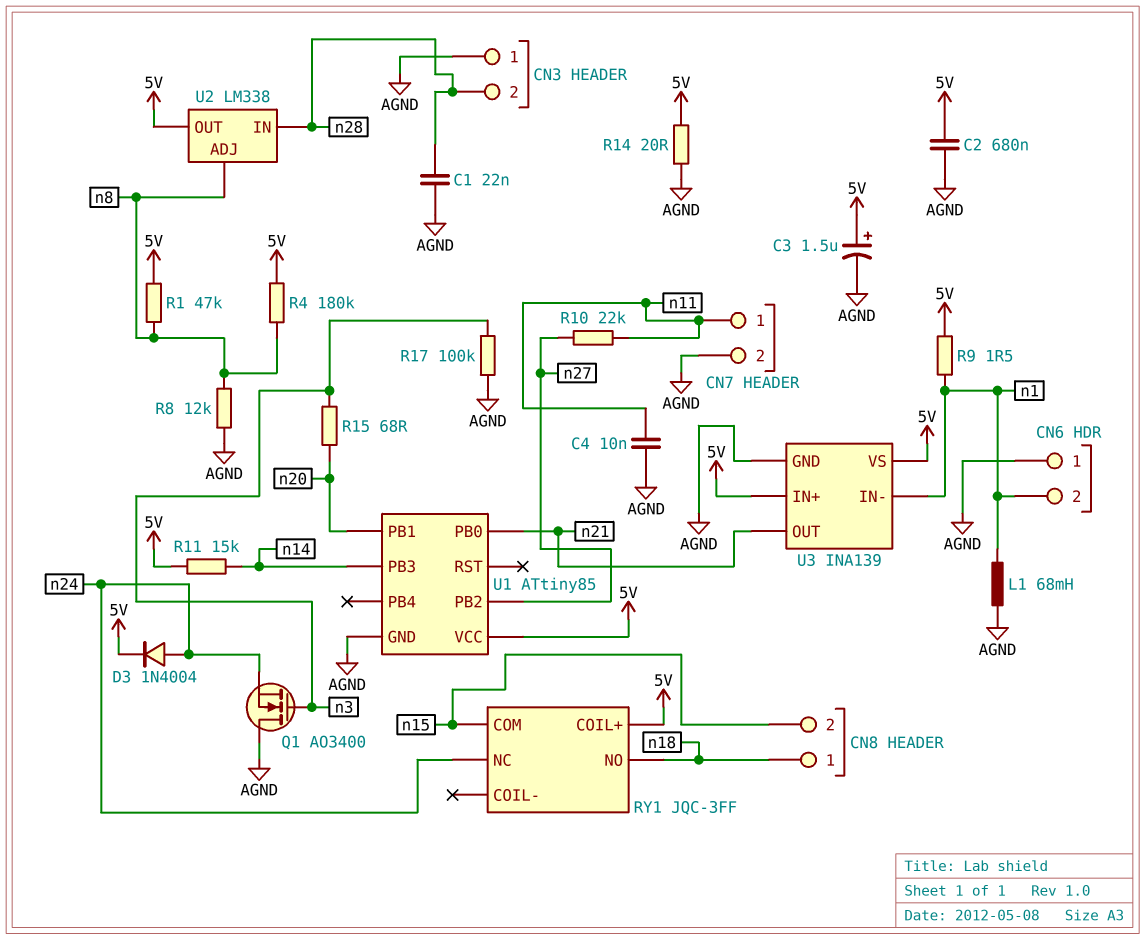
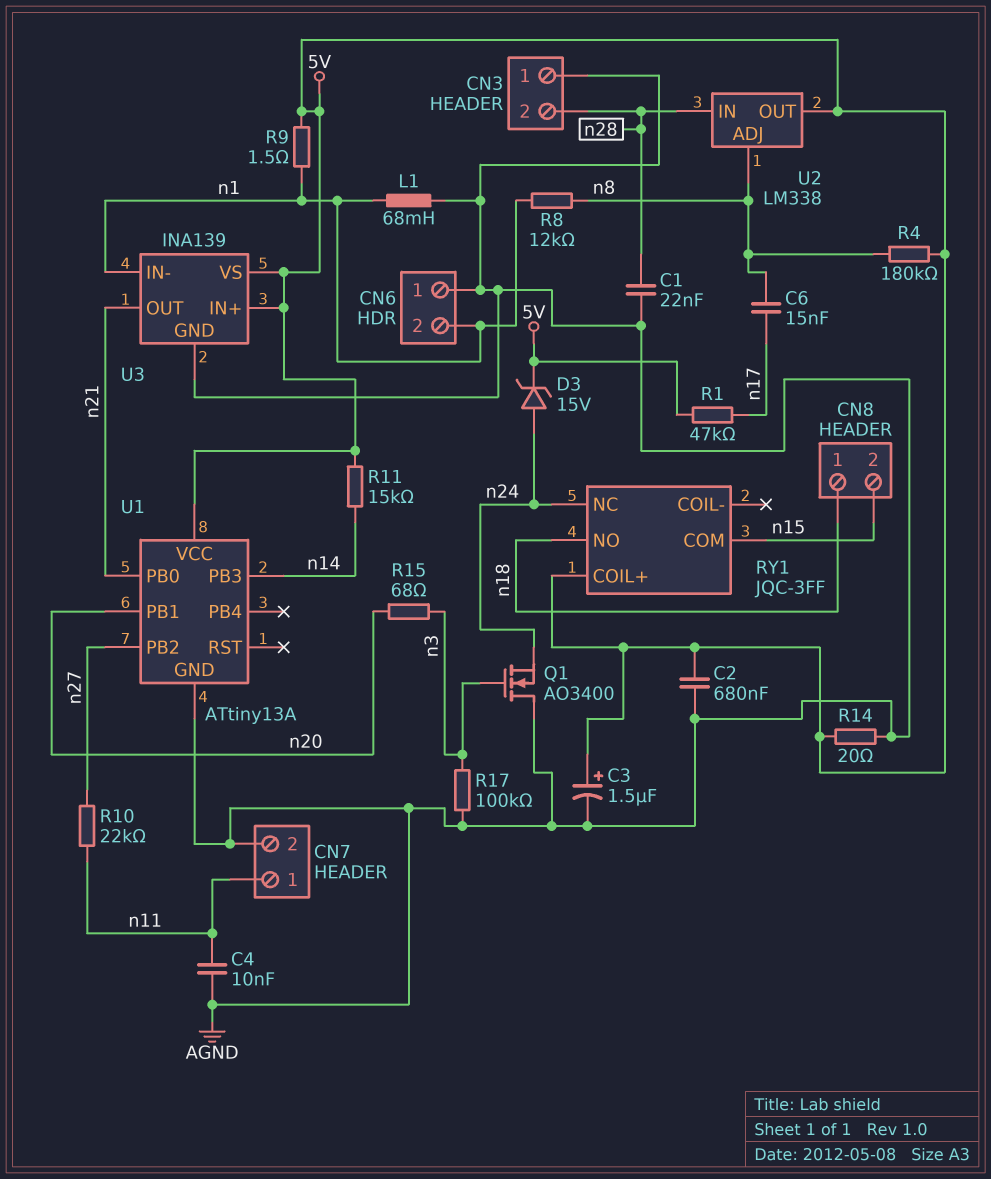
C6: none -> 15nF (n8, n17)
D3: diode 1N4004 (A n24, K 5V) -> zener 15V (A n24, K 5V)
R1: 47k (5V, n8) -> 47k (5V, n17)
R8: 12k (AGND, n8) -> 12k (n1, n8)
U1: ATtiny85 -> ATtiny13A

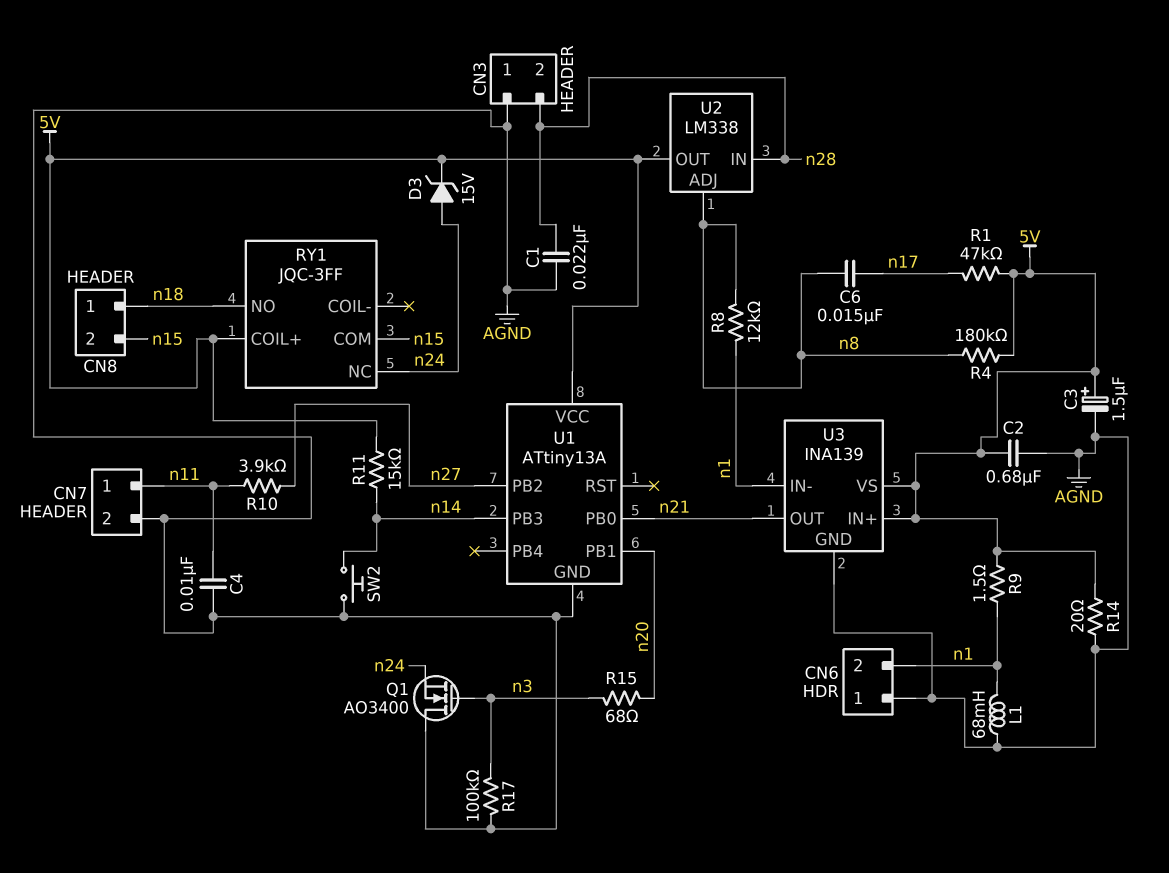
R10: 22k (n11, n27) -> 3.9k (n11, n27)
SW2: none -> button (AGND, n14)

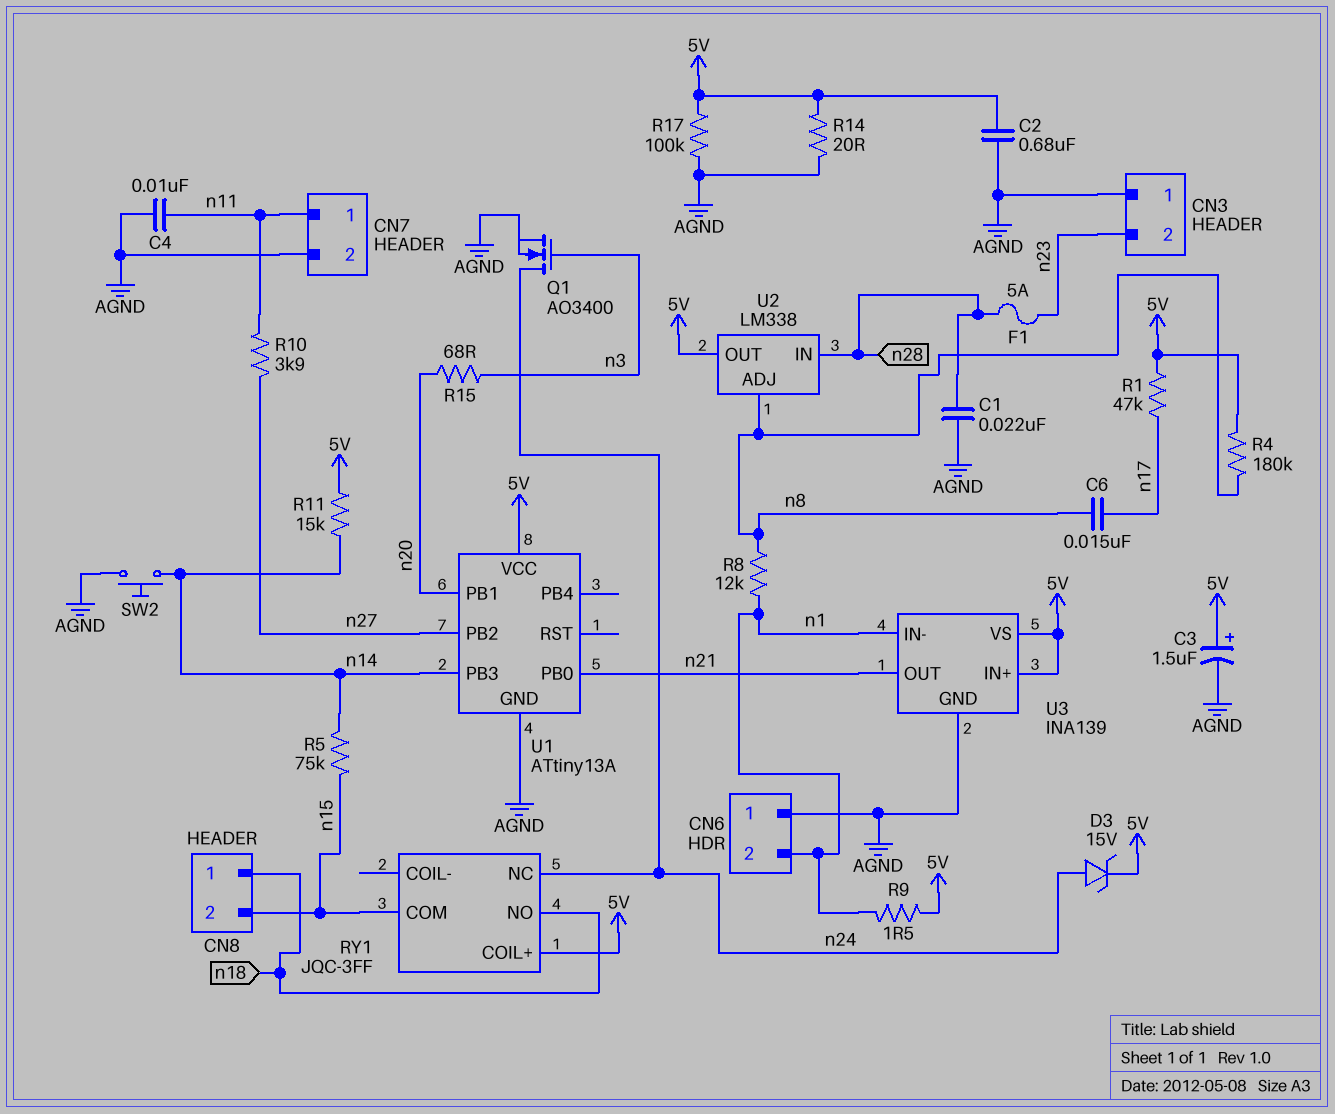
CN3 pin 2: n28 -> n23
F1: none -> 5A (n23, n28)
L1: 68mH (AGND, n1) -> none
Q1: NMOS AO3400 (G n3, D AGND, S n24) -> NMOS AO3400 (G n3, D n24, S AGND)
R5: none -> 75k (n14, n15)
R17: 100k (AGND, n3) -> 100k (5V, AGND)

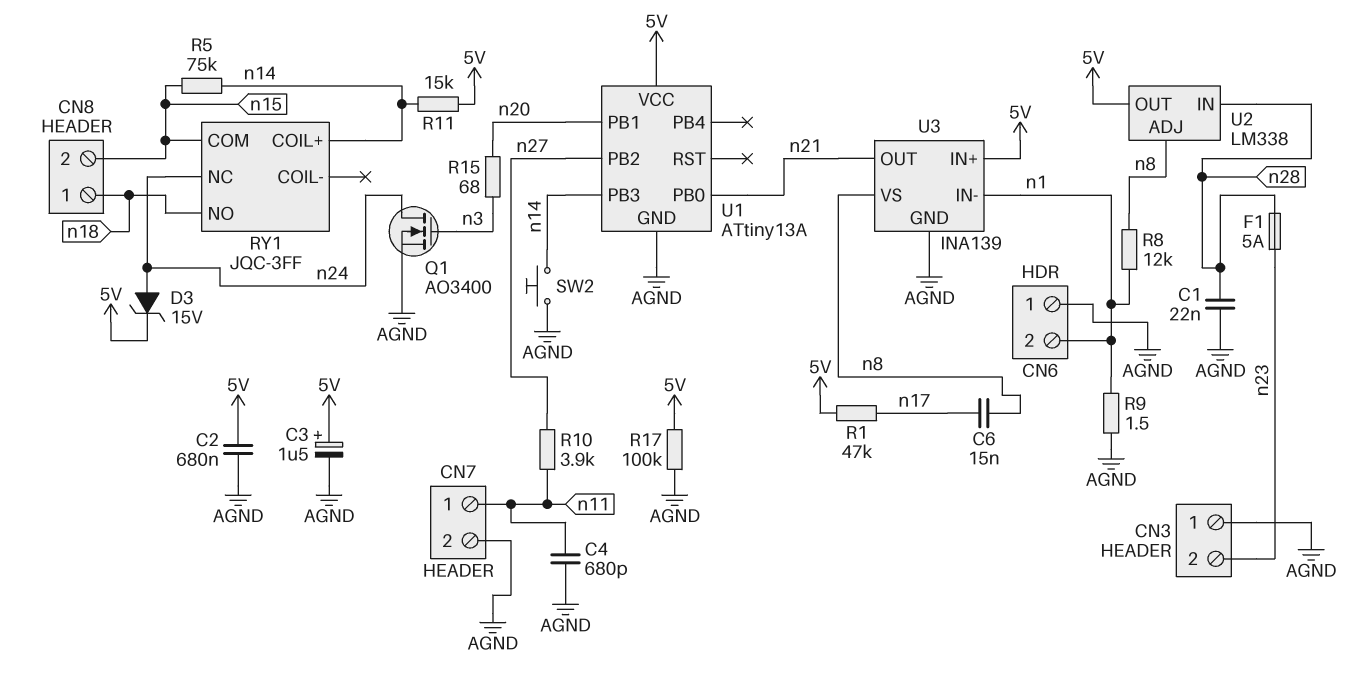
C4: 10nF (AGND, n11) -> 680pF (AGND, n11)
R4: 180k (5V, n8) -> none
R9: 1.5 (5V, n1) -> 1.5 (AGND, n1)
R14: 20 (5V, AGND) -> none
RY1 pin COIL+: 5V -> n14
U3 pin VS: 5V -> n8

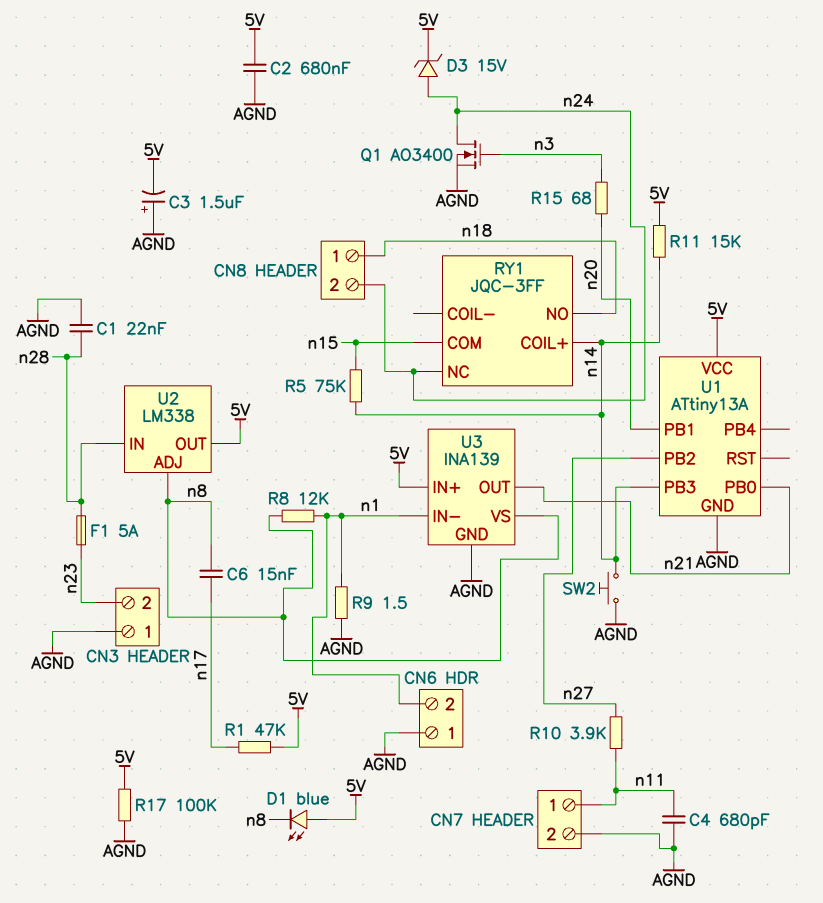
C3: 1.5uF (plus 5V, minus AGND) -> 1.5uF (plus AGND, minus 5V)
CN8 pin 2: n15 -> n24
D1: none -> LED blue (A 5V, K n8)

